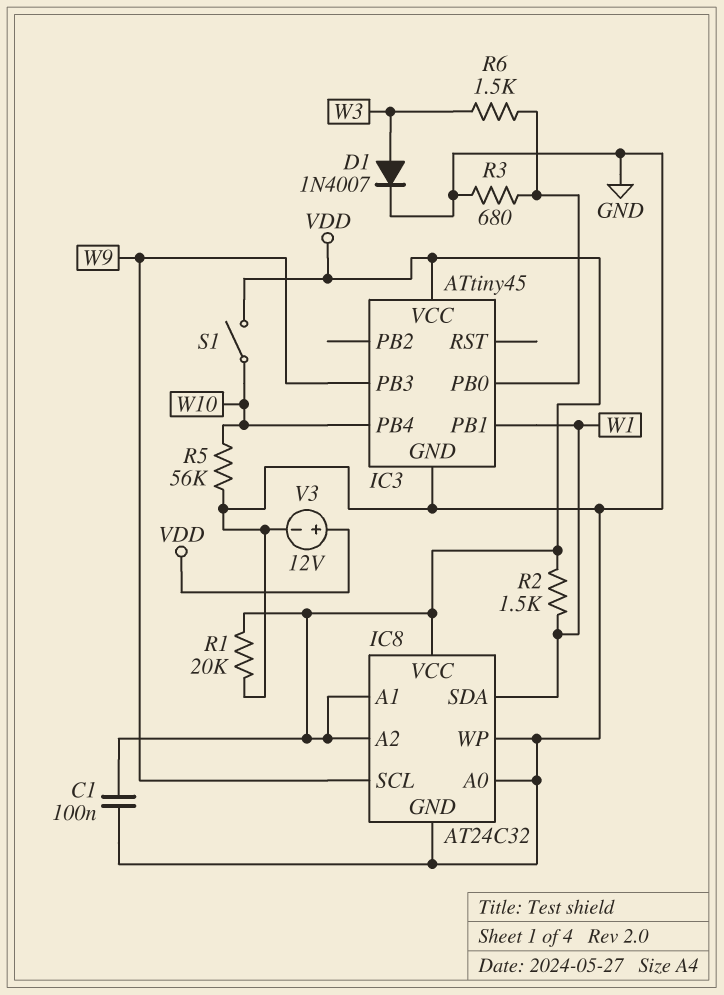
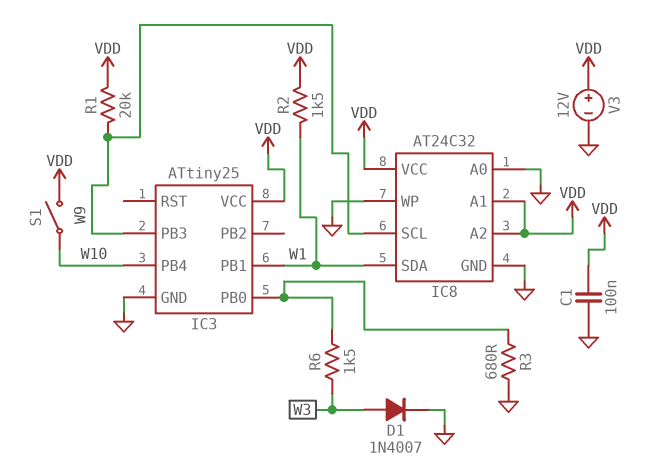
IC3: ATtiny45 -> ATtiny25
R1: 20k (GND, VDD) -> 20k (VDD, W9)
R5: 56k (GND, W10) -> none

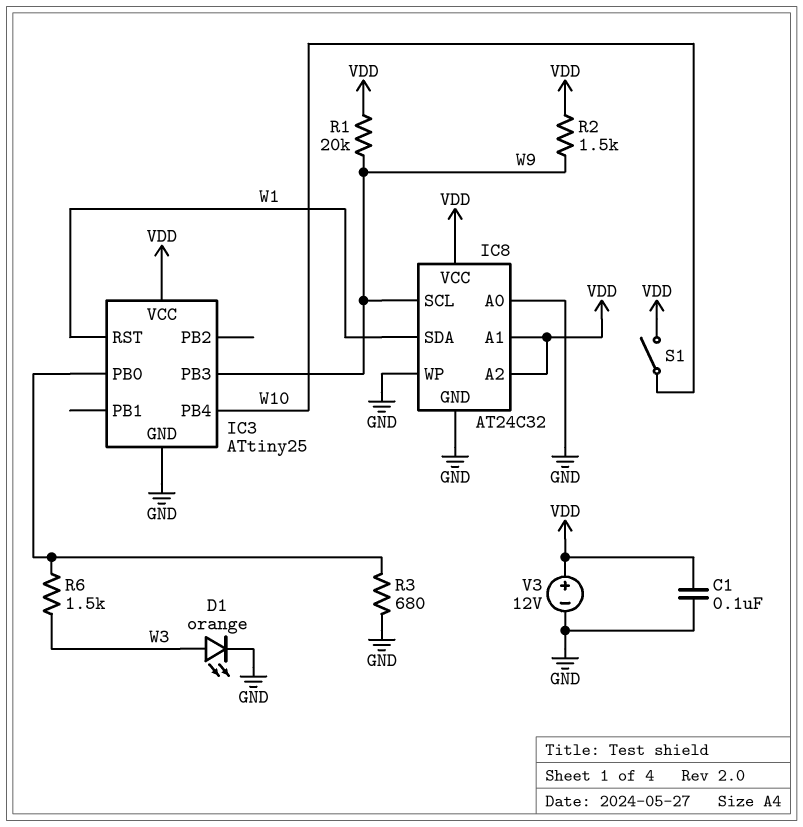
D1: diode 1N4007 (A W3, K GND) -> LED orange (A W3, K GND)
IC3 pin PB1: W1 -> none
IC3 pin RST: none -> W1
R2: 1.5k (VDD, W1) -> 1.5k (VDD, W9)

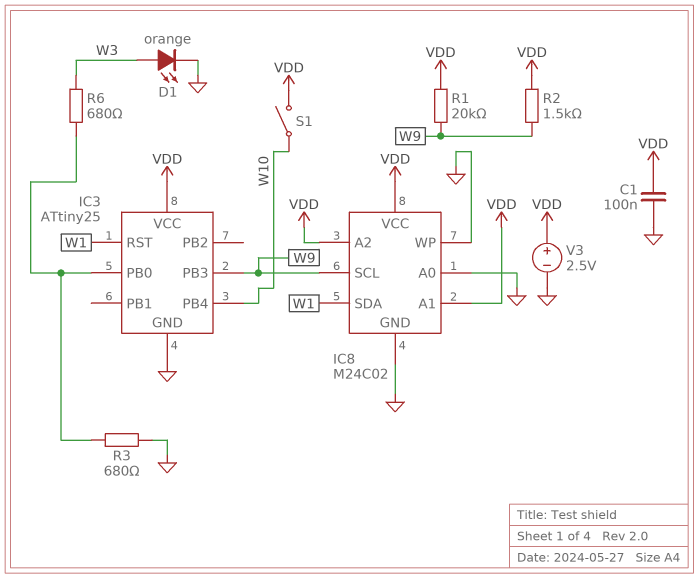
IC8: AT24C32 -> M24C02
R6: 1.5k (IC3/PB0, W3) -> 680 (IC3/PB0, W3)
V3: 12V (plus VDD, minus GND) -> 2.5V (plus VDD, minus GND)

